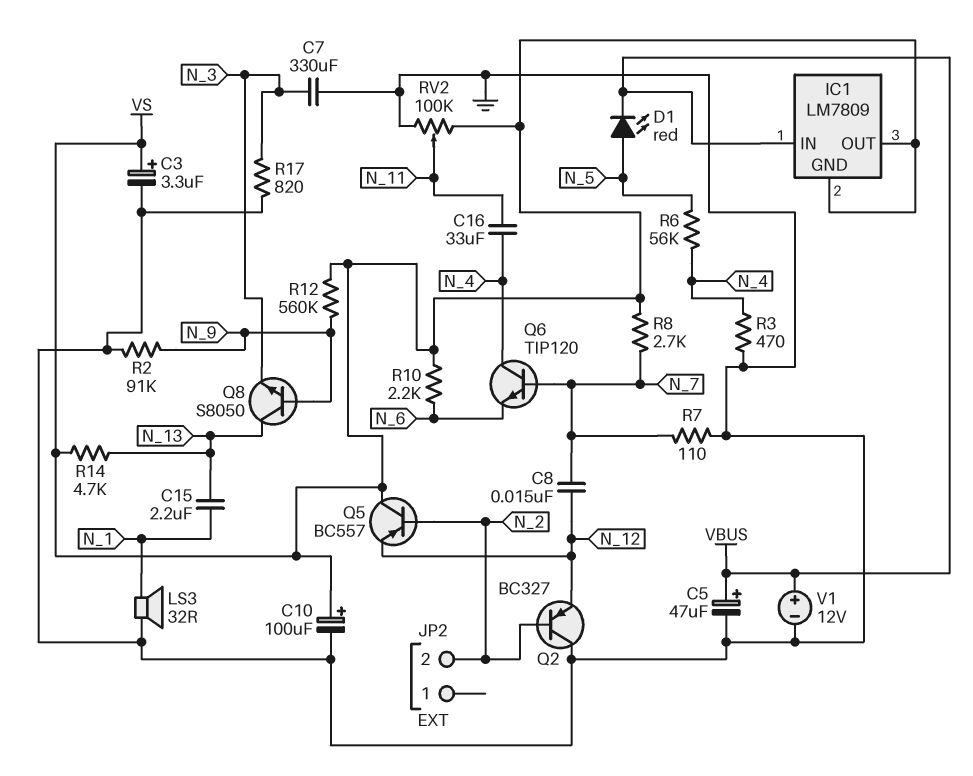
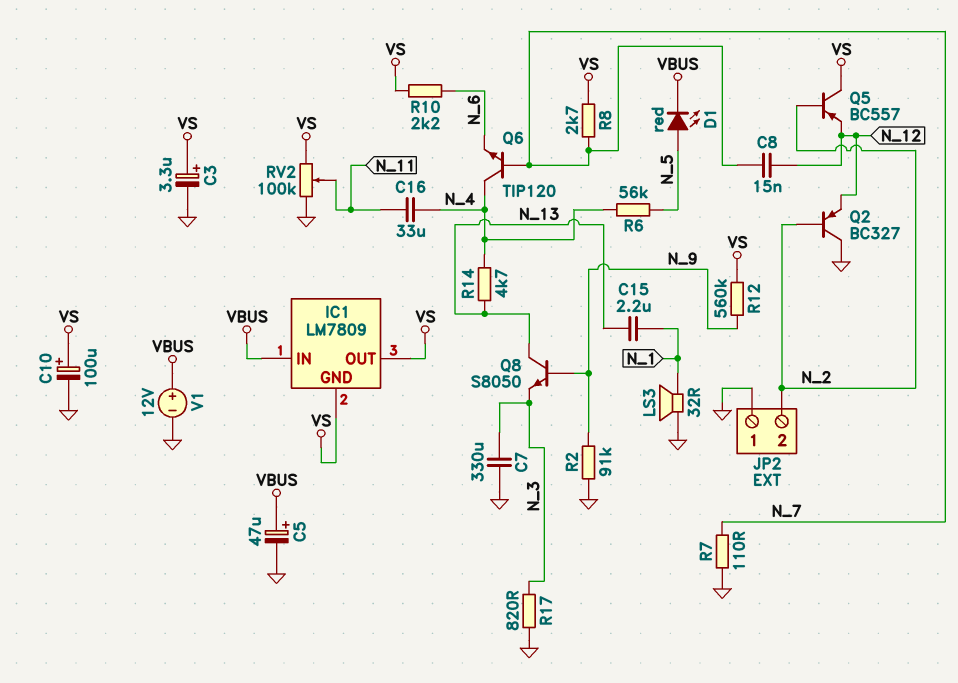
JP2 pin 1: none -> GND
R3: 470 (GND, N_4) -> none
R14: 4.7k (N_13, VS) -> 4.7k (N_4, N_13)

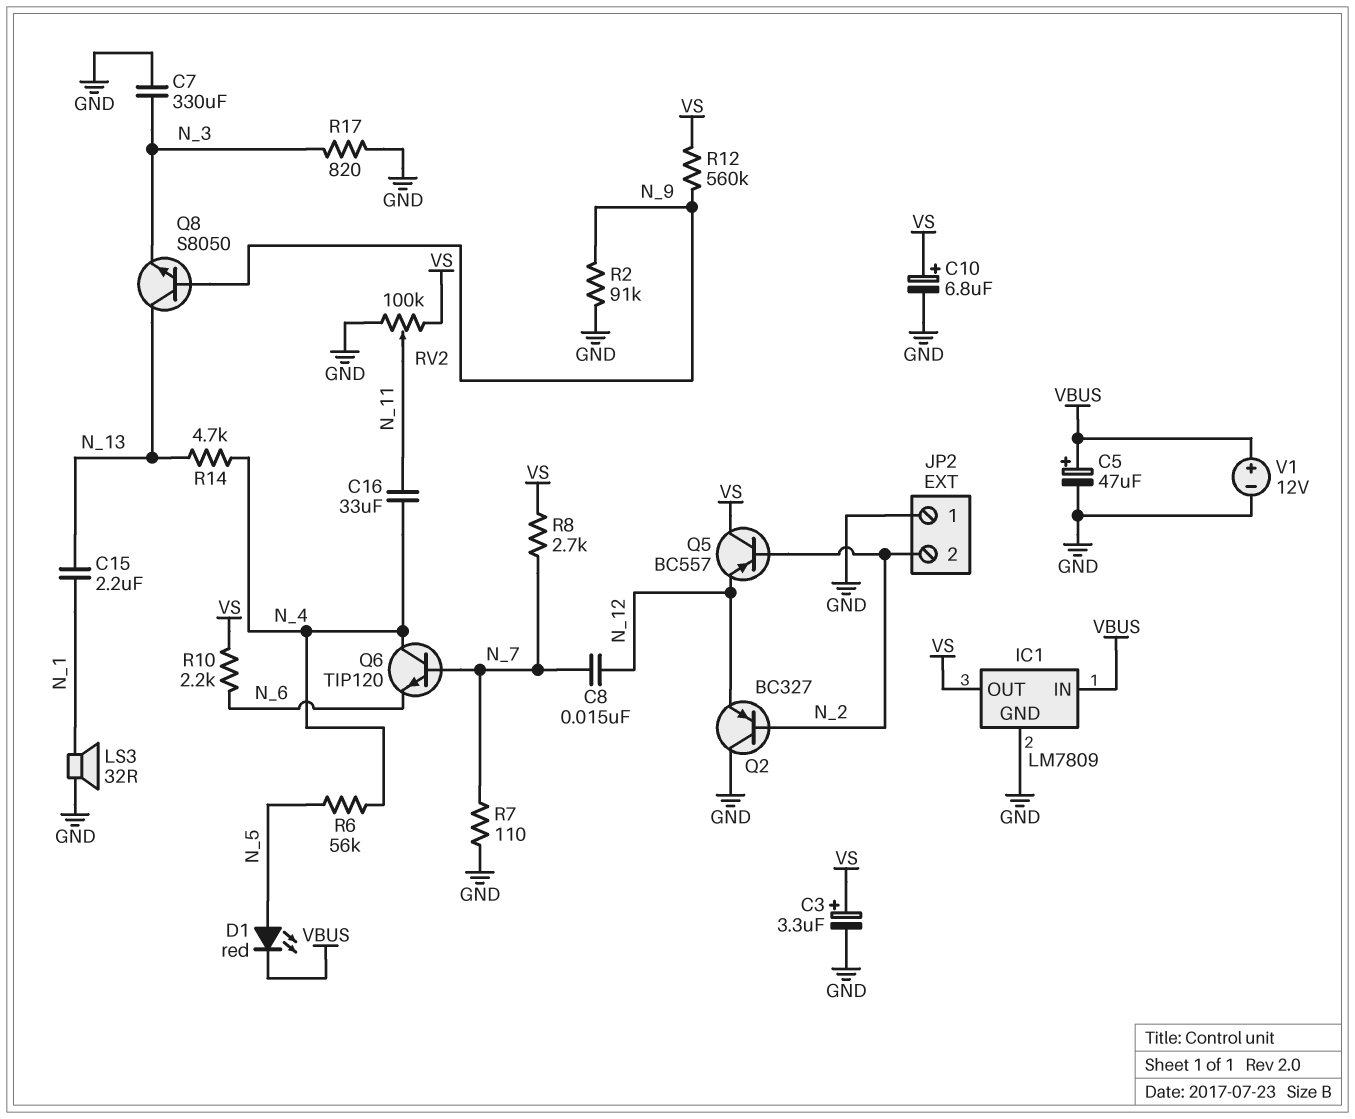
C10: 100uF (plus VS, minus GND) -> 6.8uF (plus VS, minus GND)
IC1 pin GND: VS -> GND

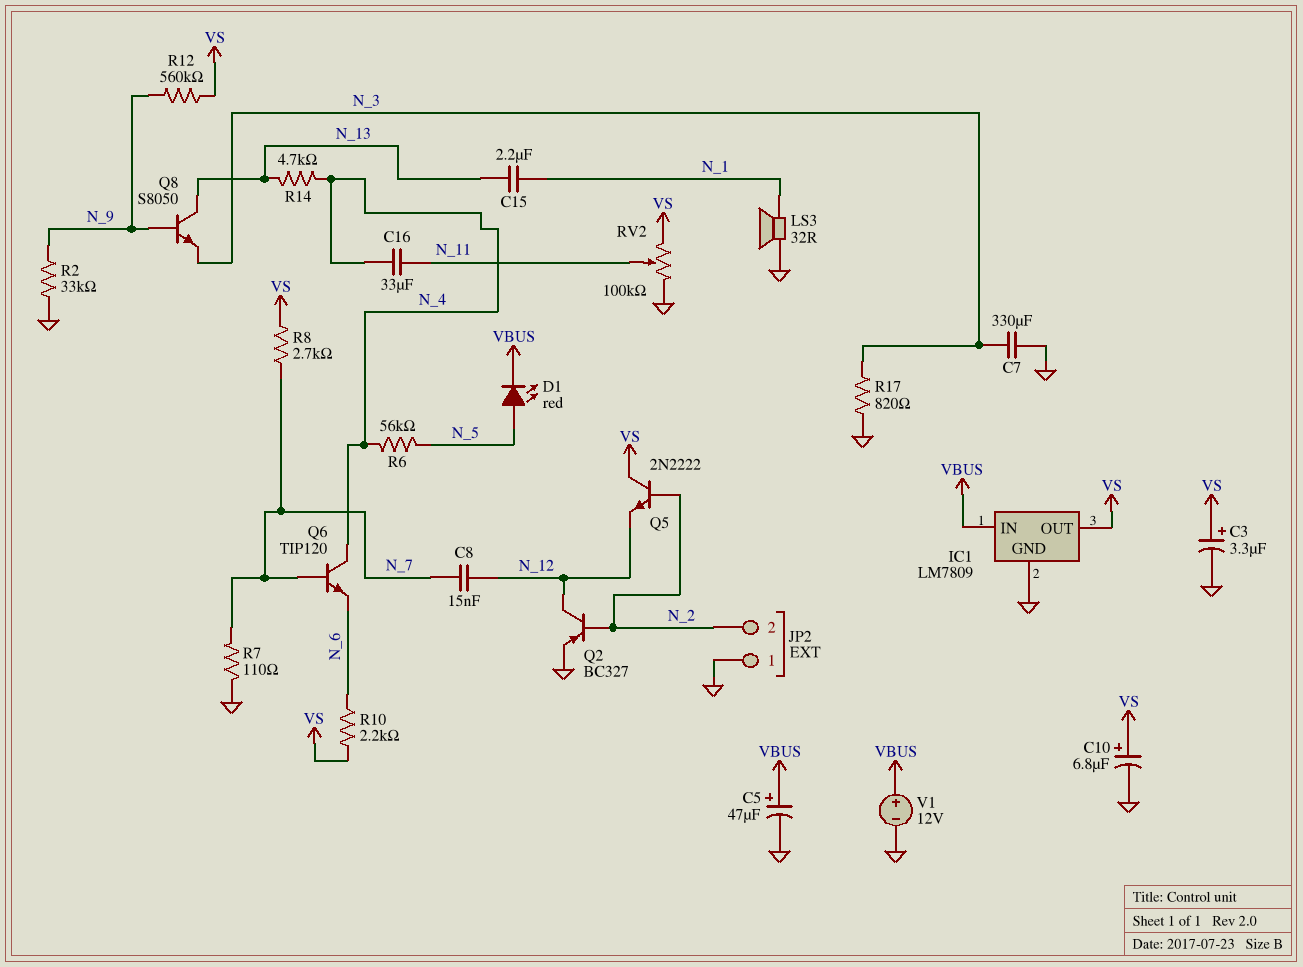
Q2: PNP BC327 (B N_2, C GND, E N_12) -> PNP BC327 (B N_2, C N_12, E GND)
Q5: PNP BC557 (B N_2, C VS, E N_12) -> NPN 2N2222 (B N_2, C VS, E N_12)
R2: 91k (GND, N_9) -> 33k (GND, N_9)

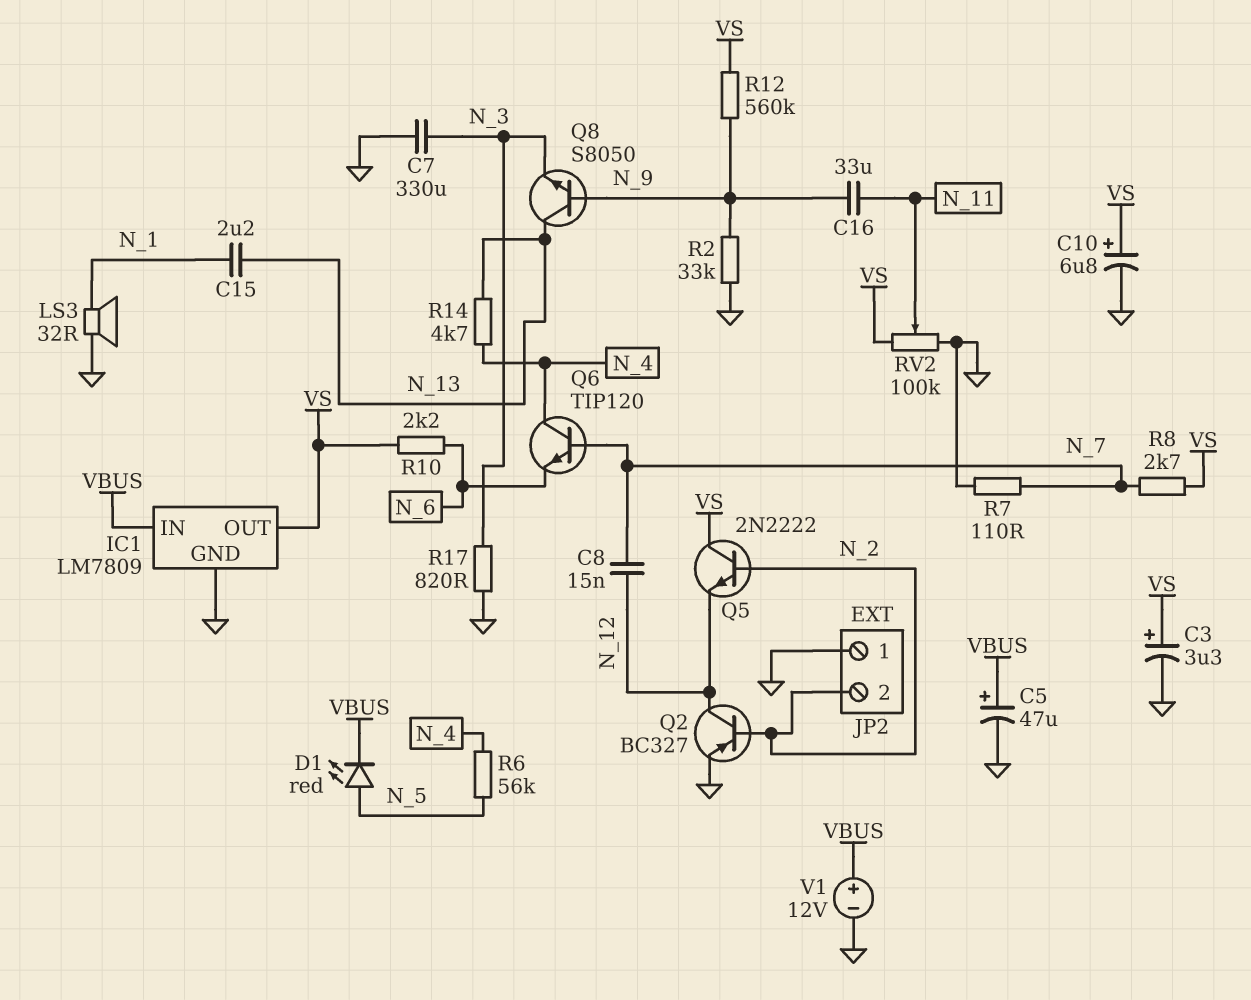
C16: 33uF (N_4, N_11) -> 33uF (N_9, N_11)

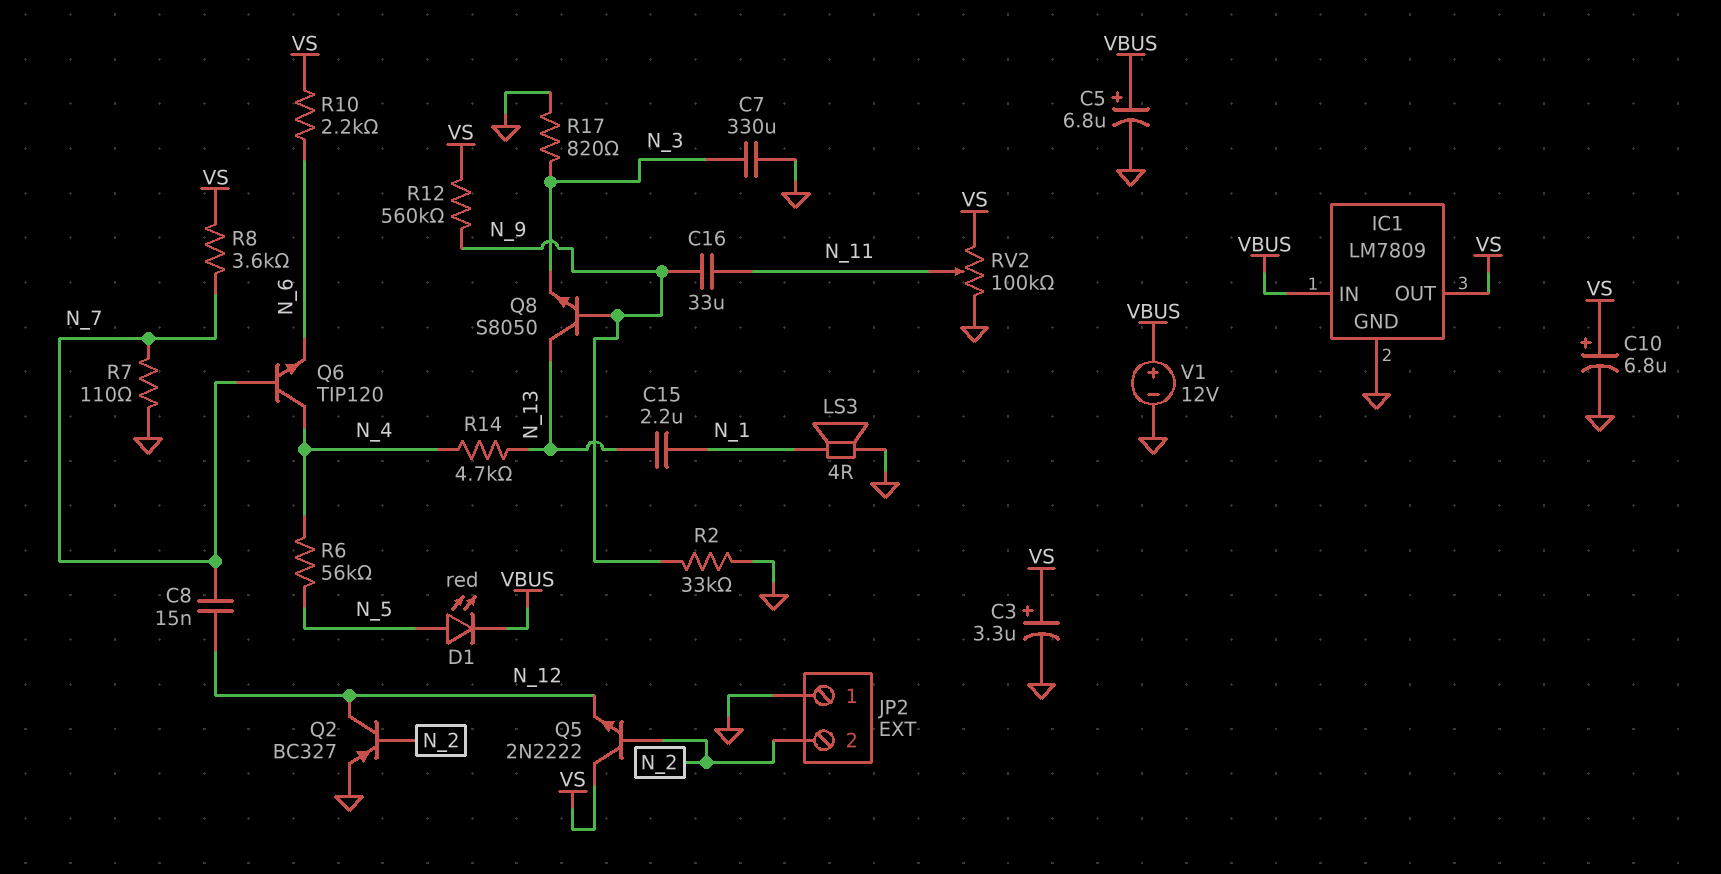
C5: 47uF (plus VBUS, minus GND) -> 6.8uF (plus VBUS, minus GND)
LS3: speaker 32R (GND, N_1) -> speaker 4R (GND, N_1)
R8: 2.7k (N_7, VS) -> 3.6k (N_7, VS)

